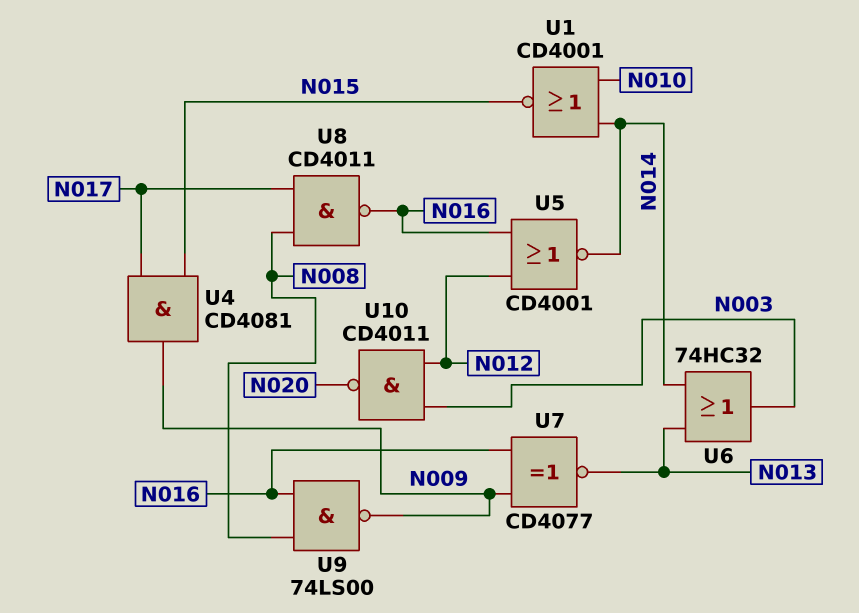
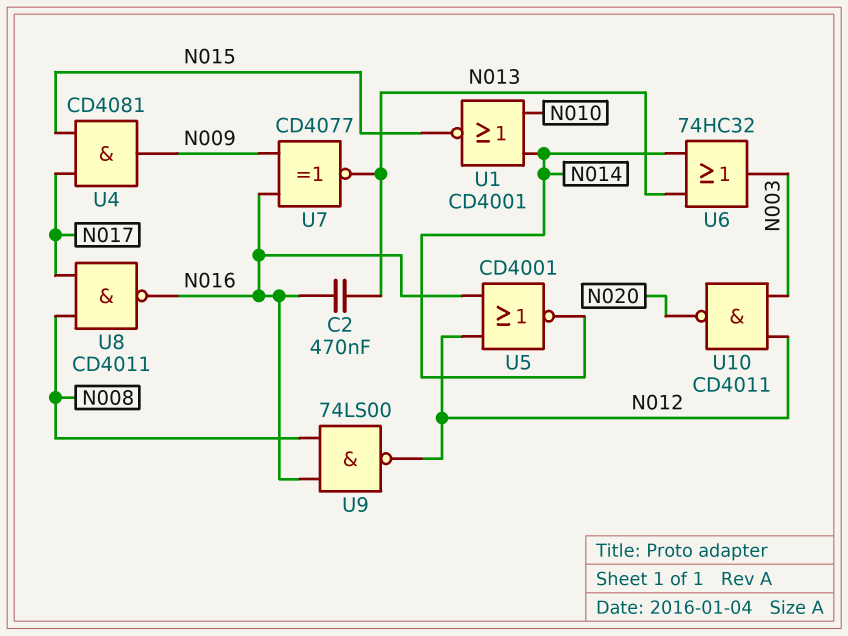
C2: none -> 470nF (N013, N016)
U9: NAND 74LS00 (in N008, in N016, out N009) -> NAND 74LS00 (in N008, in N016, out N012)

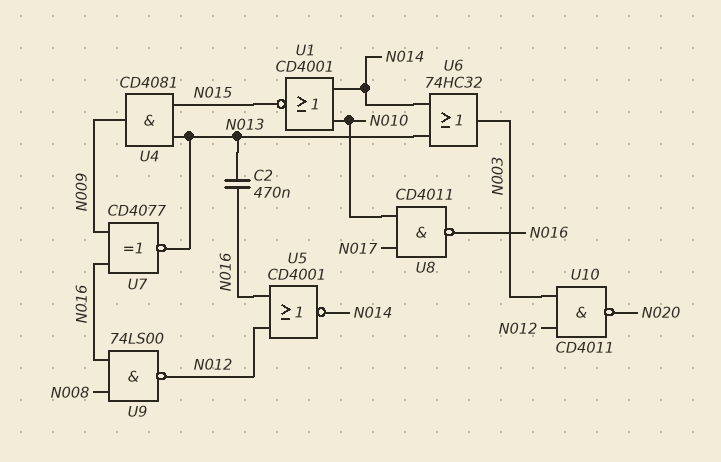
U4: AND CD4081 (in N015, in N017, out N009) -> AND CD4081 (in N013, in N015, out N009)
U8: NAND CD4011 (in N008, in N017, out N016) -> NAND CD4011 (in N010, in N017, out N016)

